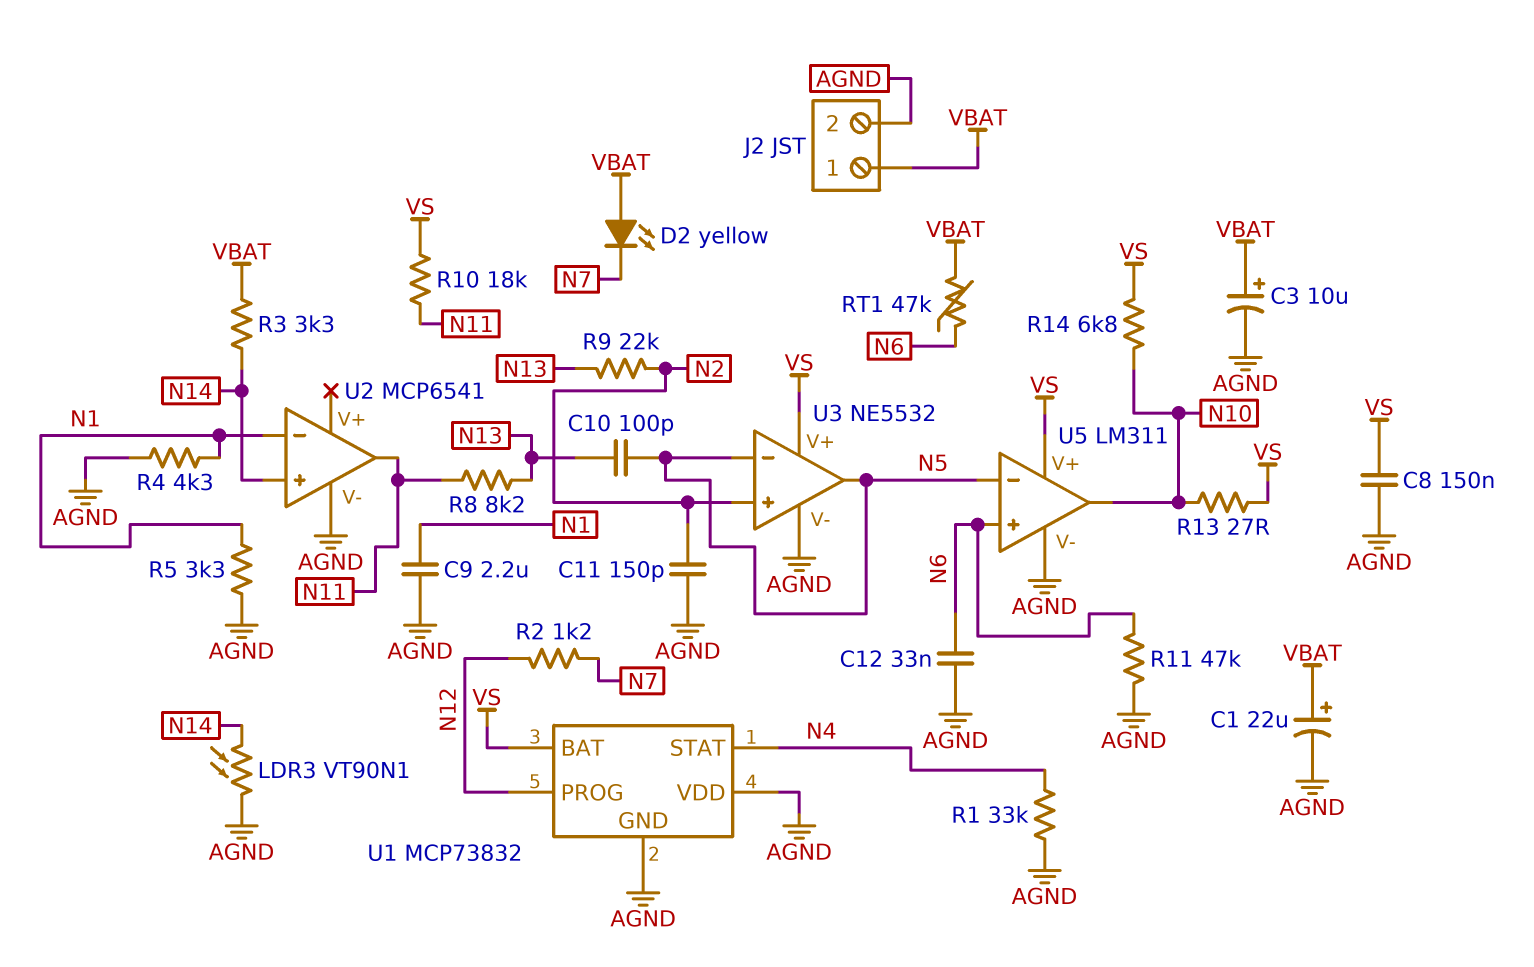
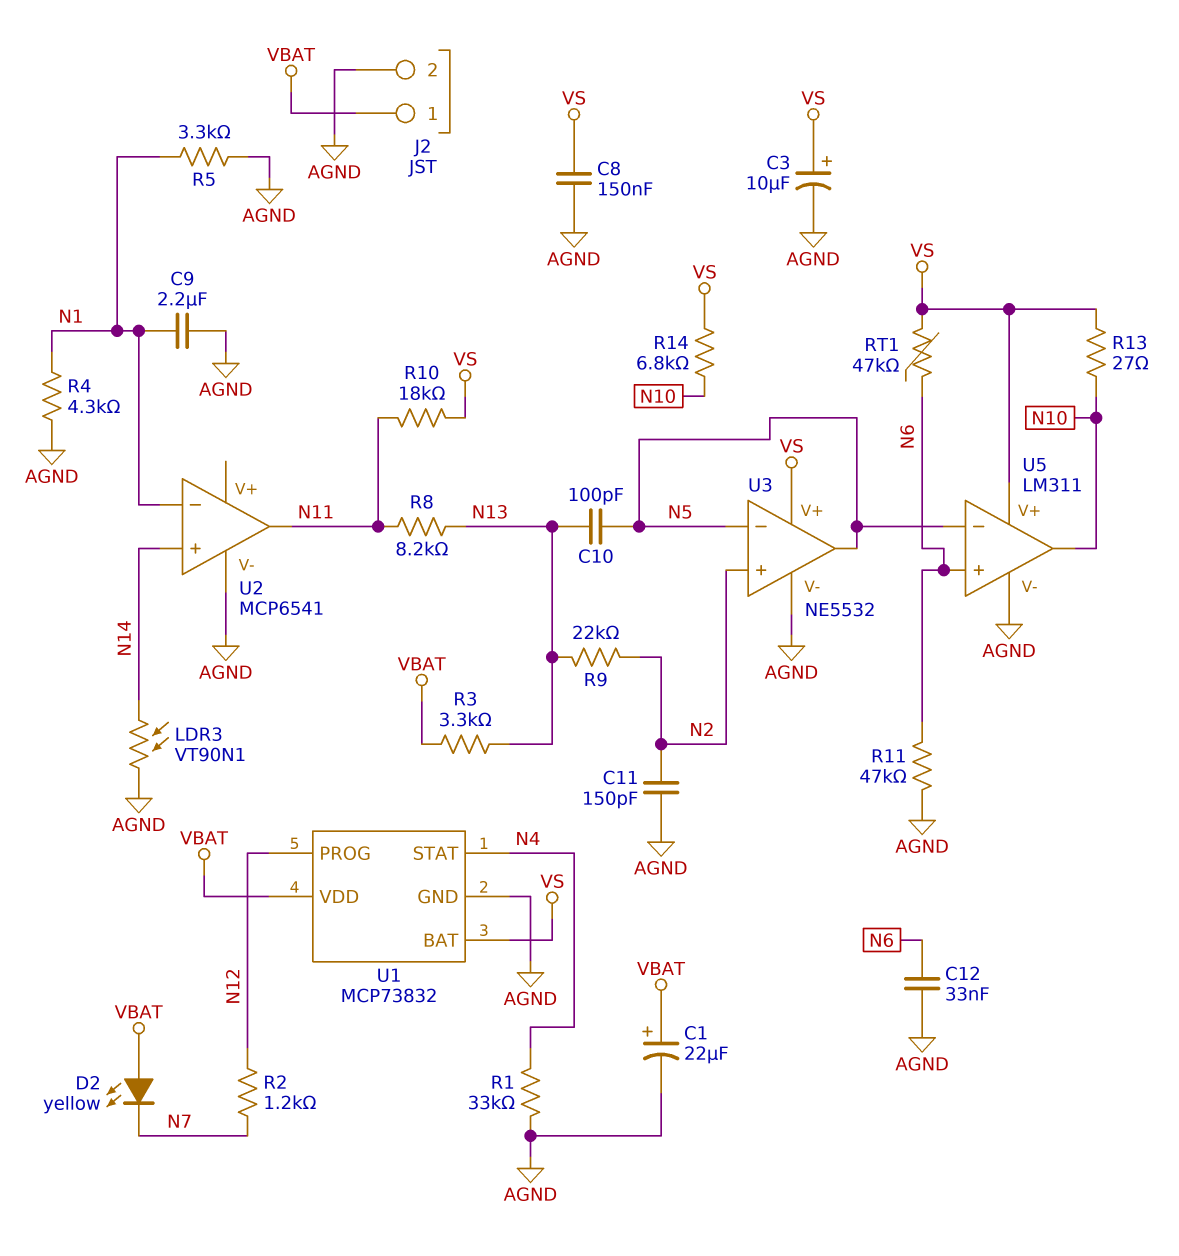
C3: 10uF (plus VBAT, minus AGND) -> 10uF (plus VS, minus AGND)
R3: 3.3k (N14, VBAT) -> 3.3k (N13, VBAT)
RT1: 47k (N6, VBAT) -> 47k (N6, VS)
U1 pin VDD: AGND -> VBAT

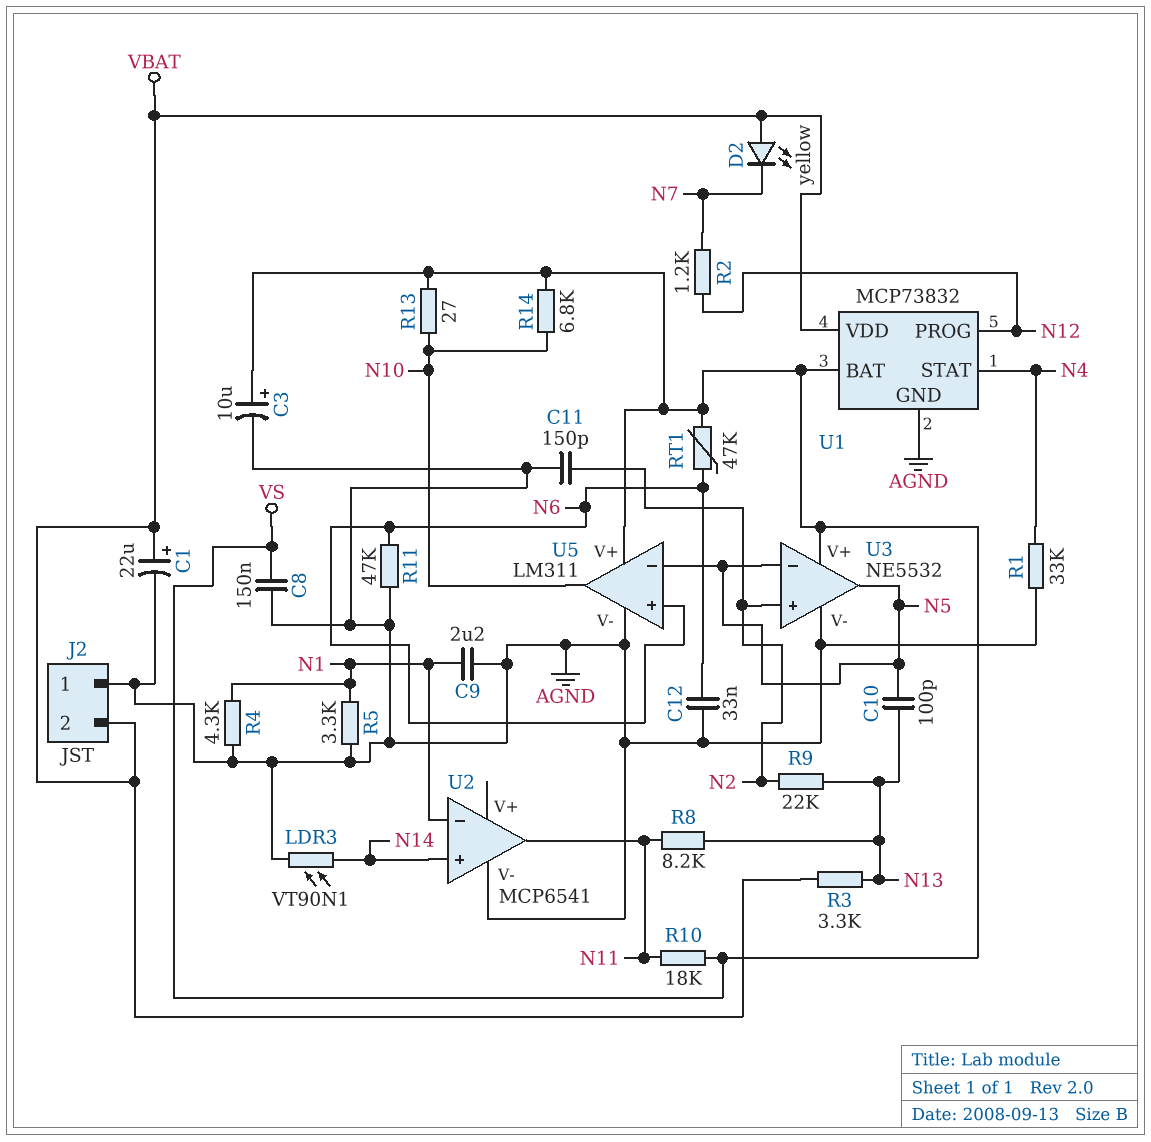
J2 pin 1: VBAT -> AGND
J2 pin 2: AGND -> VBAT

